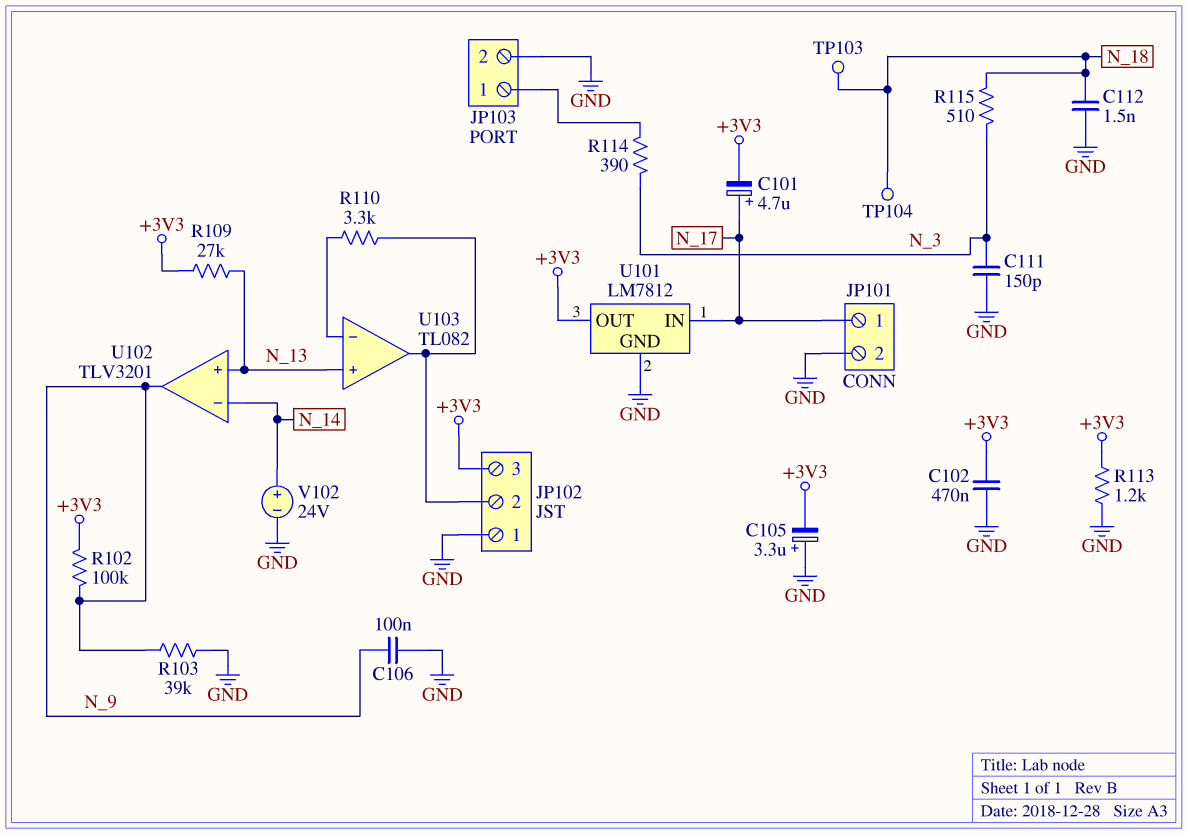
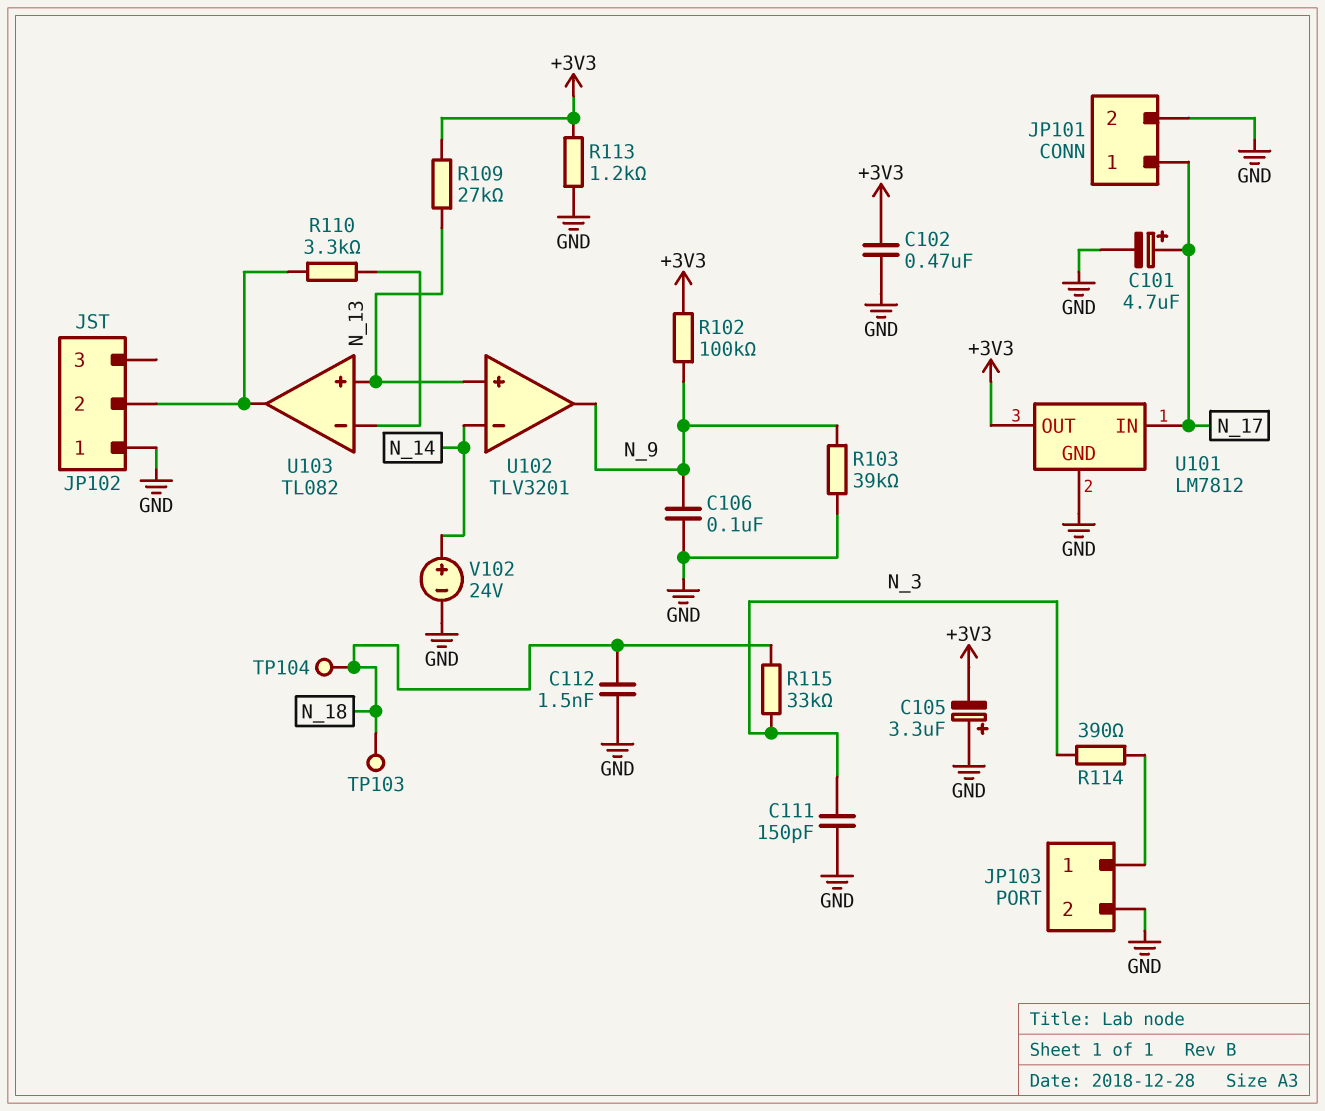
C101: 4.7uF (plus N_17, minus +3V3) -> 4.7uF (plus N_17, minus GND)
JP102 pin 3: +3V3 -> none
R115: 510 (N_3, N_18) -> 33k (N_3, N_18)

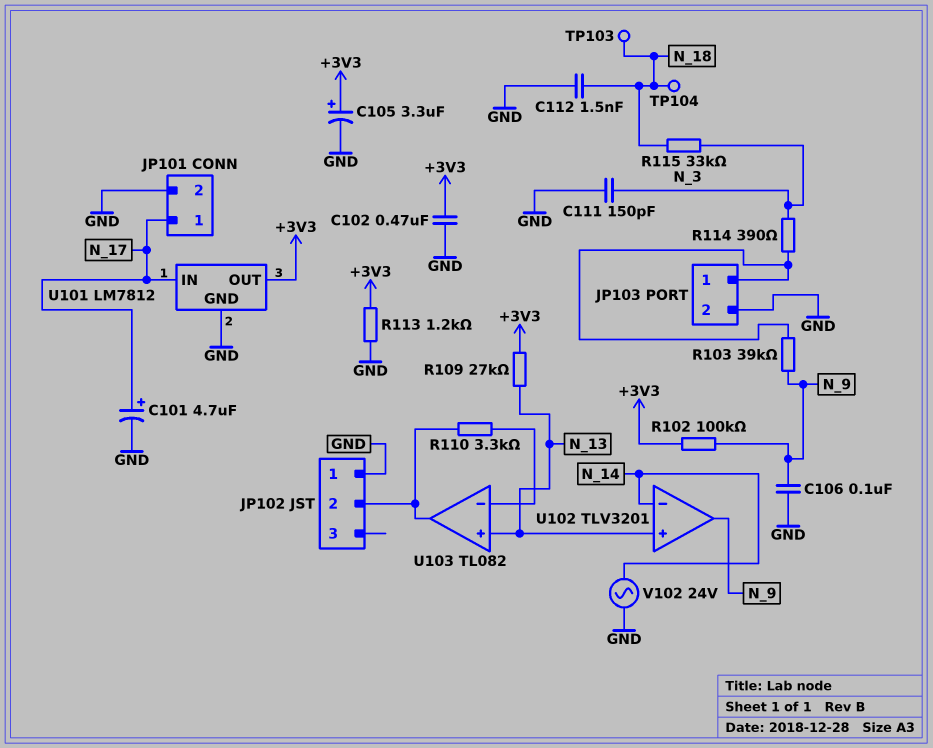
C105: 3.3uF (plus GND, minus +3V3) -> 3.3uF (plus +3V3, minus GND)
R103: 39k (GND, N_9) -> 39k (JP103/1, N_9)
V102: 24V (plus N_14, minus GND) -> AC 24V (GND, N_14)

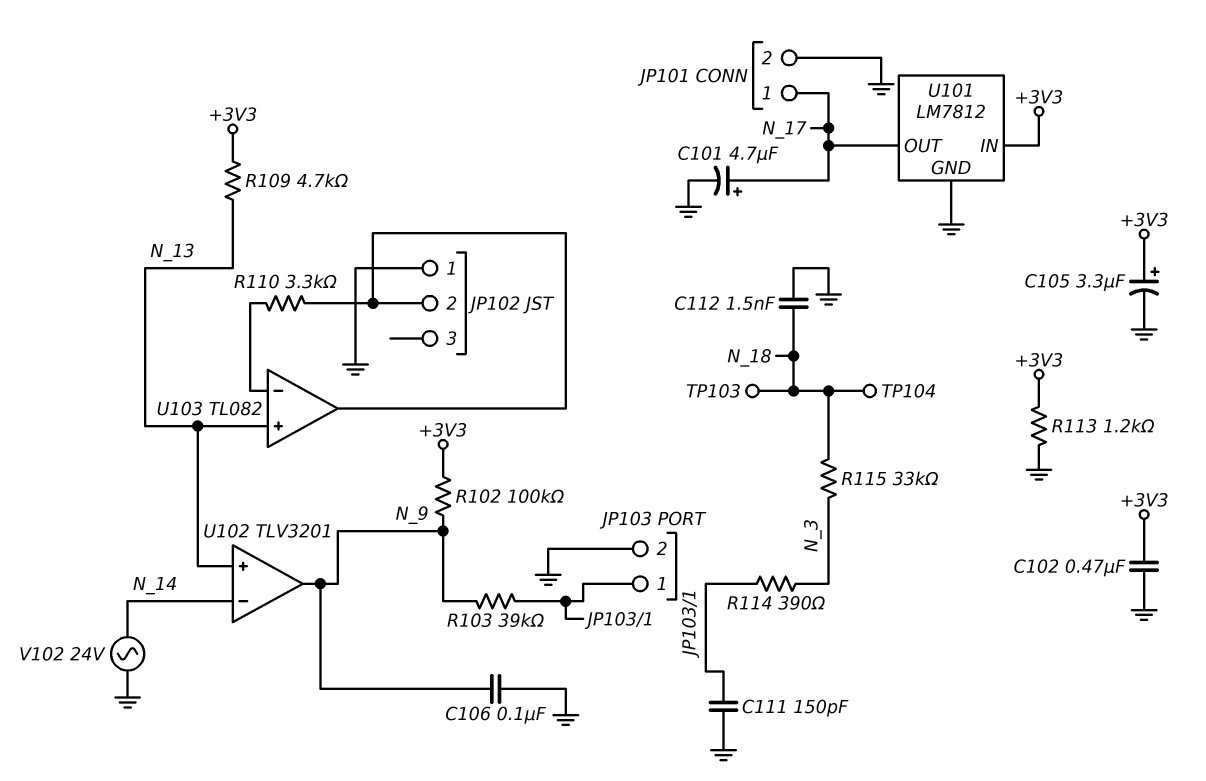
C111: 150pF (GND, N_3) -> 150pF (GND, JP103/1)
R109: 27k (+3V3, N_13) -> 4.7k (+3V3, N_13)
U101 pin IN: N_17 -> +3V3
U101 pin OUT: +3V3 -> N_17

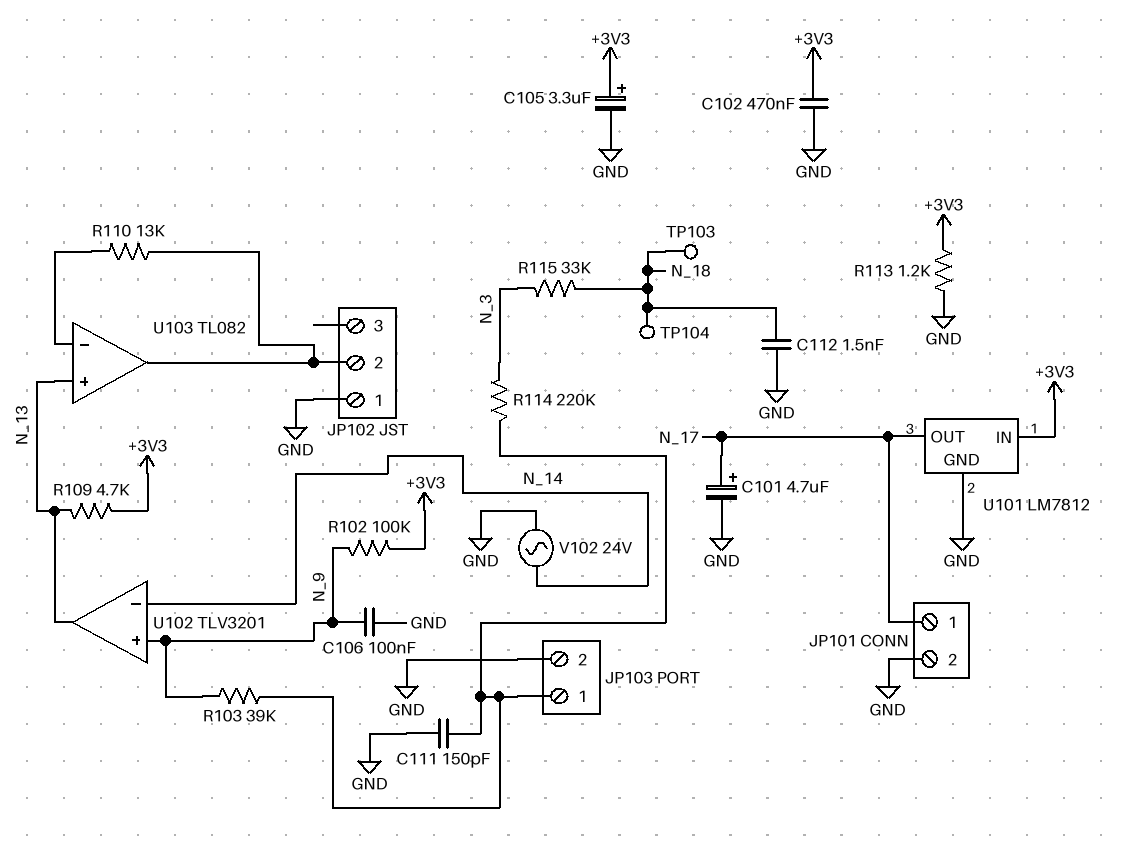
R110: 3.3k (JP102/2, U103/in-) -> 13k (JP102/2, U103/in-)
R114: 390 (JP103/1, N_3) -> 220k (JP103/1, N_3)
U102 pin in+: N_13 -> N_9
U102 pin out: N_9 -> N_13

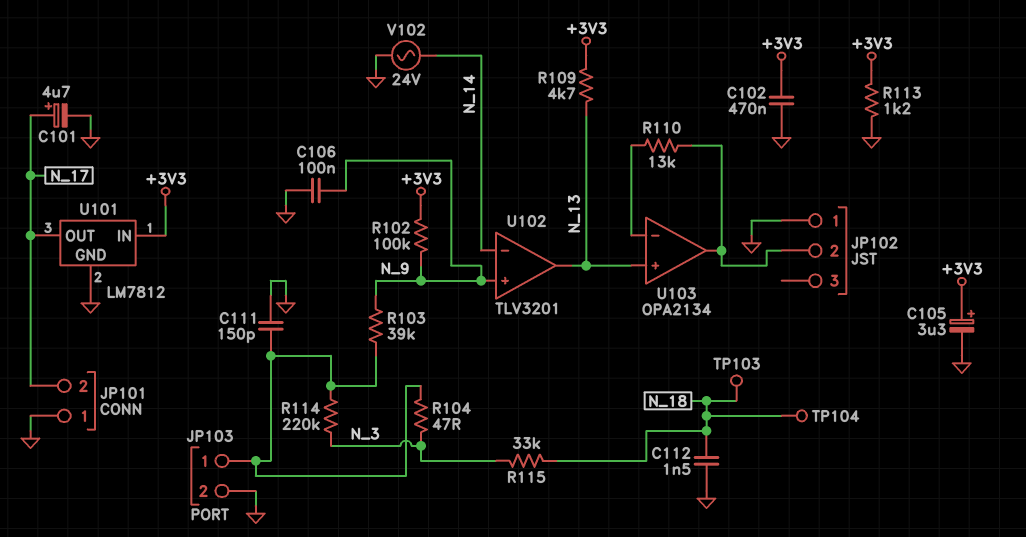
JP101 pin 1: N_17 -> GND
JP101 pin 2: GND -> N_17
R104: none -> 47 (JP103/1, N_3)
U103: TL082 -> OPA2134

